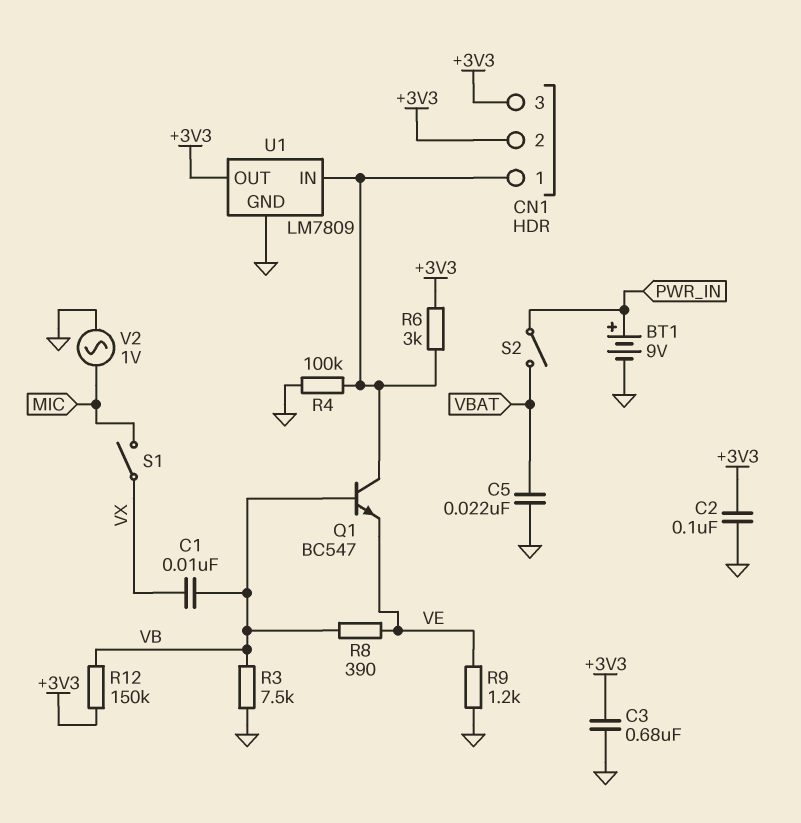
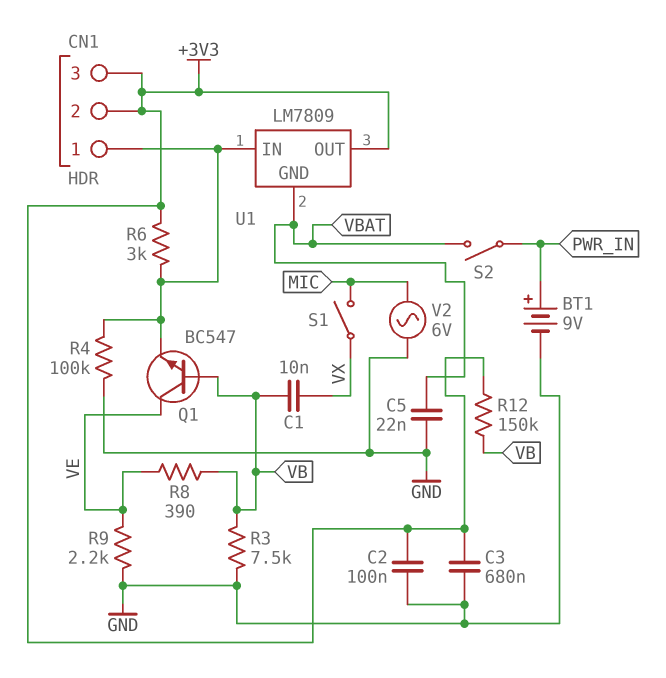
Q1: NPN BC547 (B VB, C CN1/1, E VE) -> NPN BC547 (B VB, C VE, E CN1/1)
R9: 1.2k (GND, VE) -> 2.2k (GND, VE)
U1 pin GND: GND -> VBAT
V2: AC 1V (GND, MIC) -> AC 6V (GND, MIC)

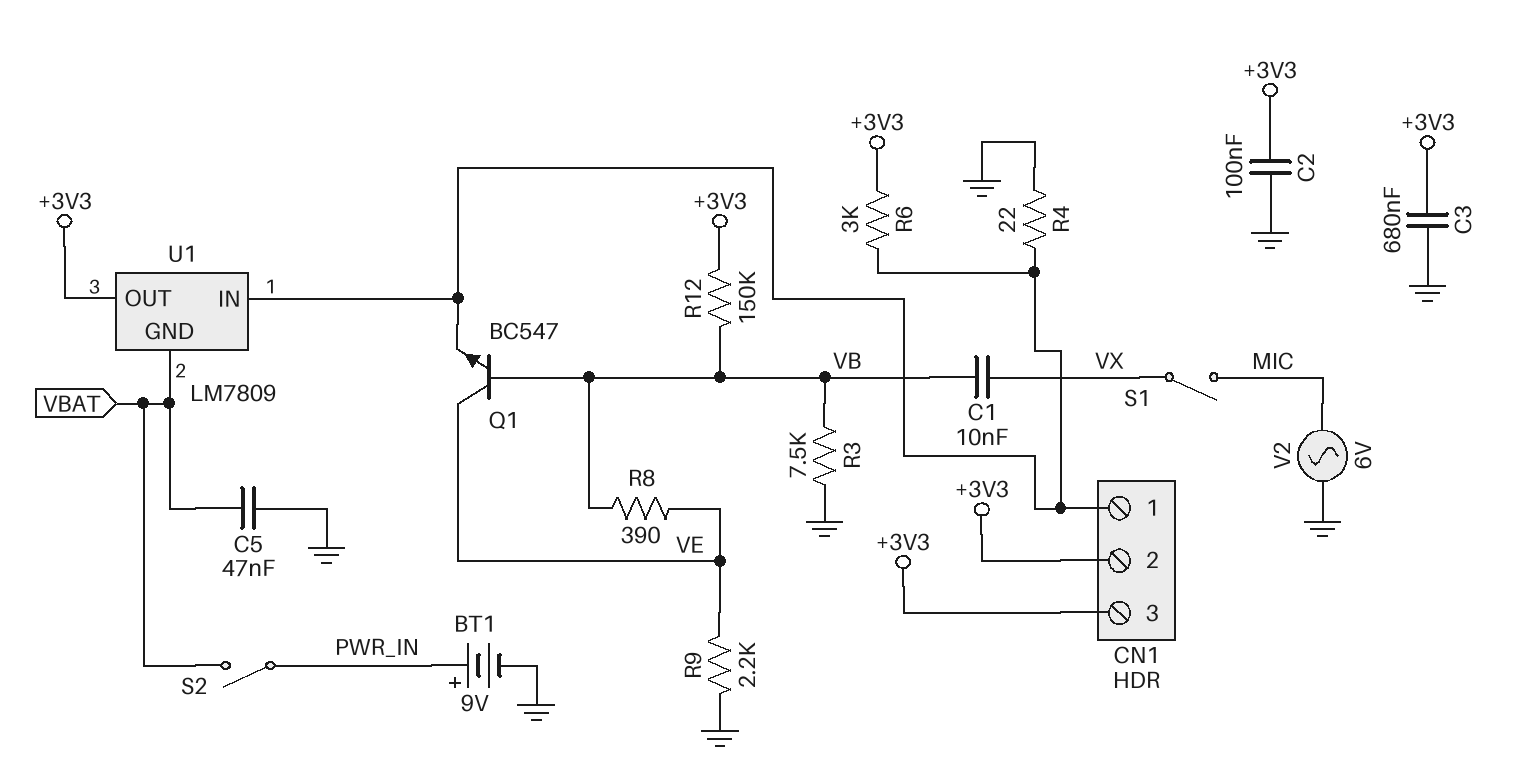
C5: 22nF (GND, VBAT) -> 47nF (GND, VBAT)
R4: 100k (CN1/1, GND) -> 22 (CN1/1, GND)

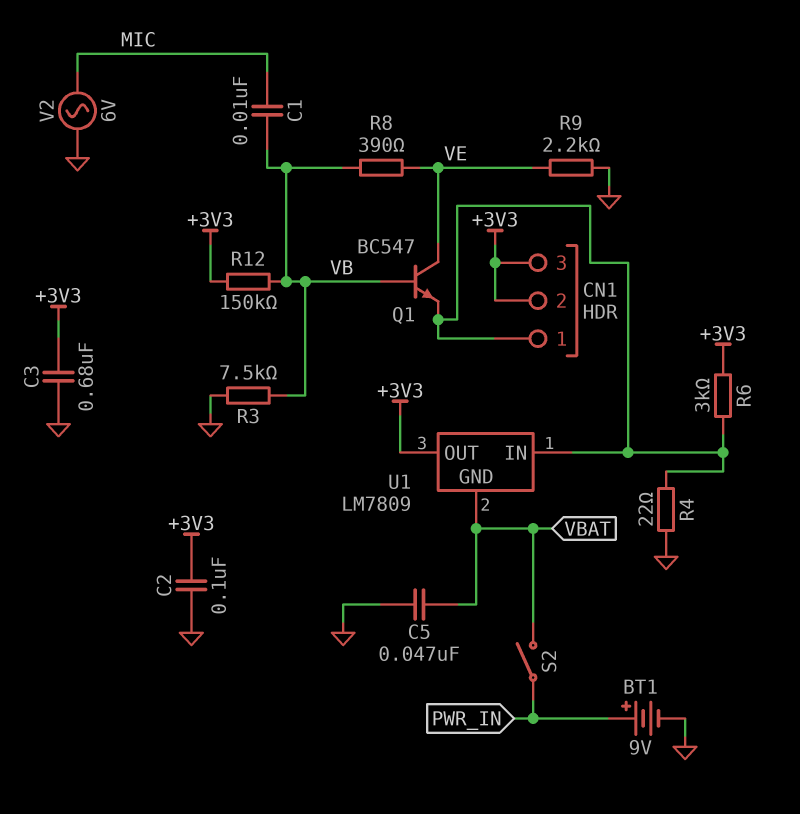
C1: 10nF (VB, VX) -> 10nF (MIC, VB)
S1: switch (MIC, VX) -> none

